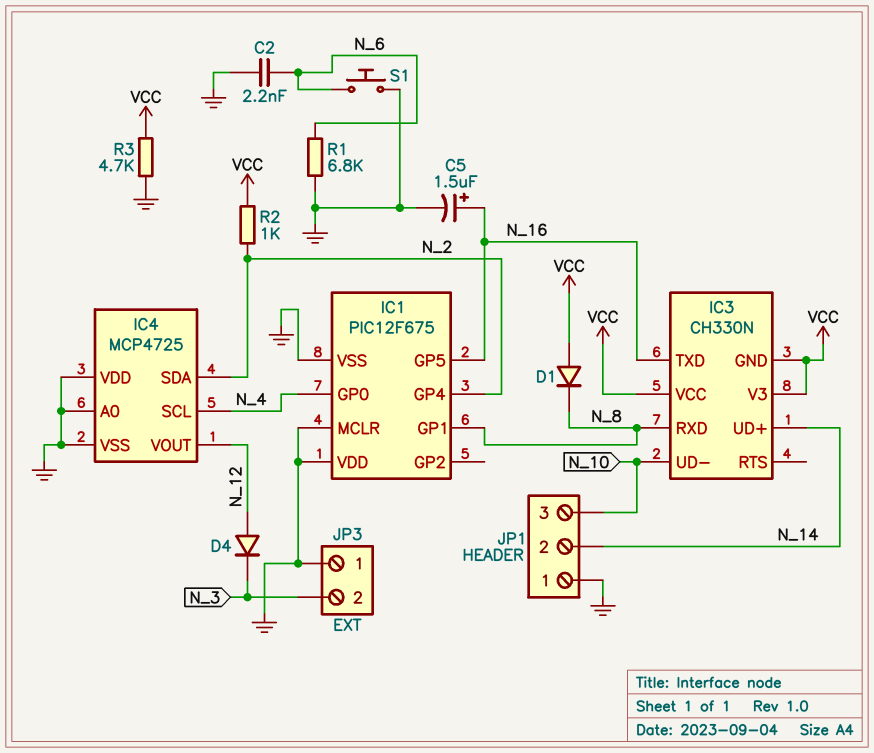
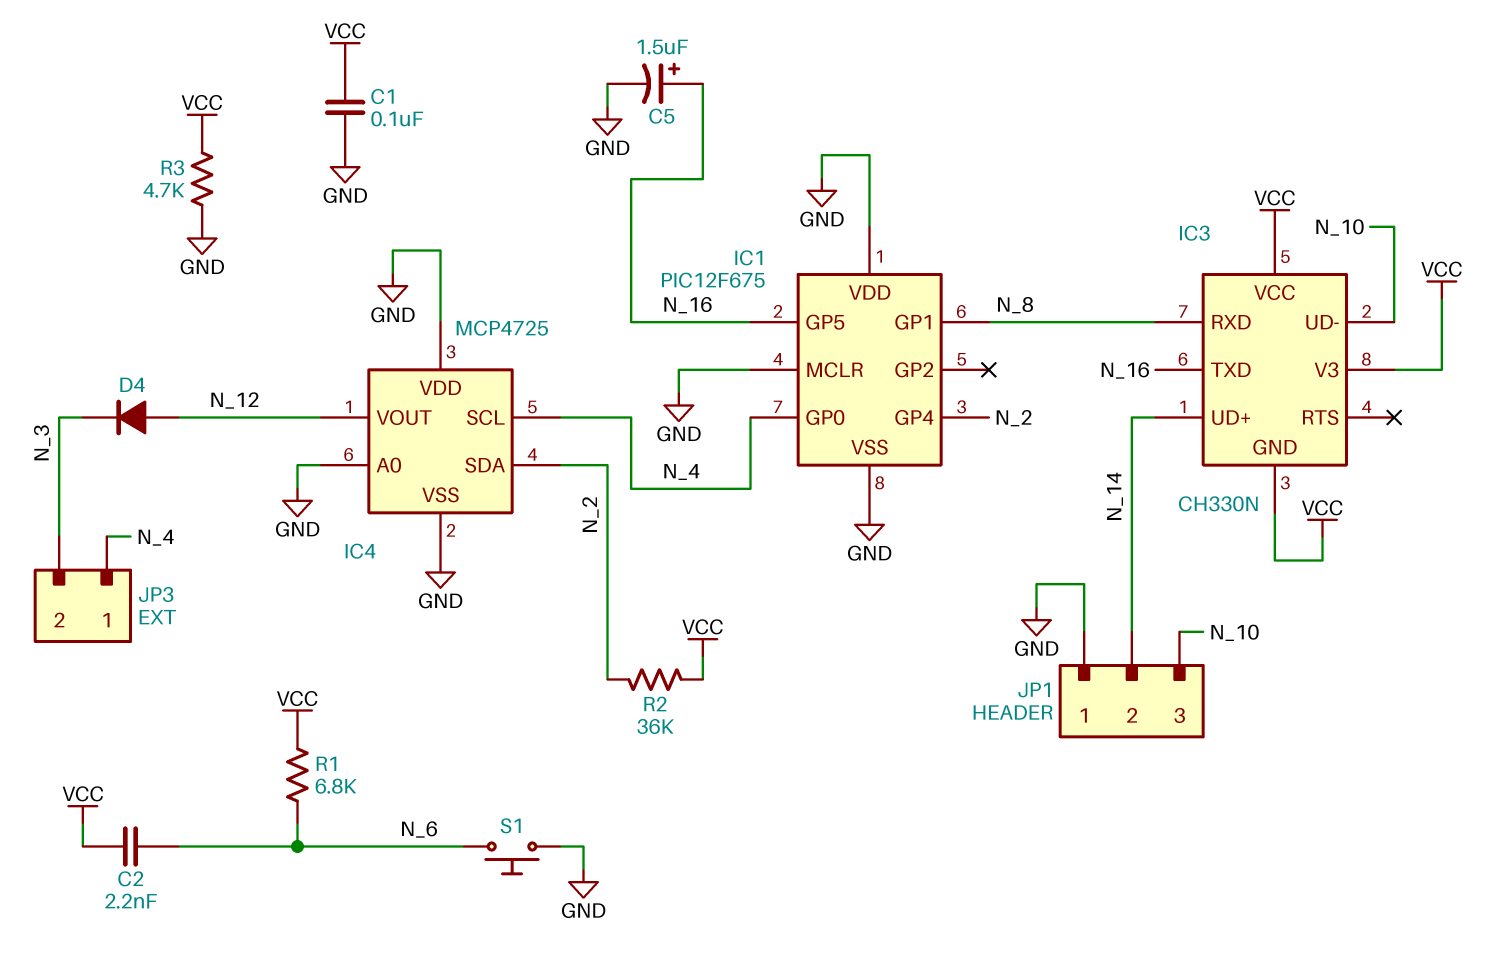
C1: none -> 100nF (GND, VCC)
C2: 2.2nF (GND, N_6) -> 2.2nF (N_6, VCC)
D1: diode (A VCC, K N_8) -> none
JP3 pin 1: GND -> N_4
R1: 6.8k (GND, N_6) -> 6.8k (N_6, VCC)
R2: 1k (N_2, VCC) -> 36k (N_2, VCC)

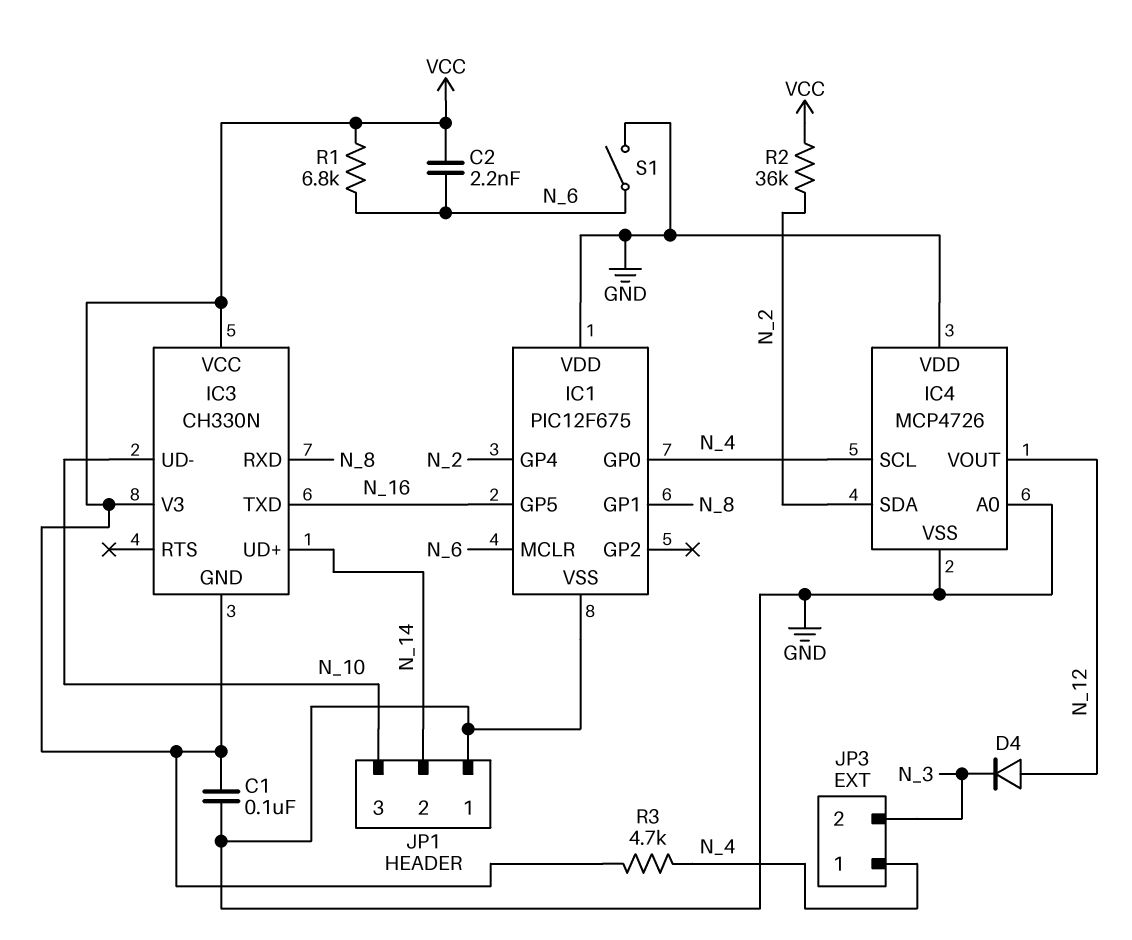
C5: 1.5uF (plus N_16, minus GND) -> none
IC1 pin MCLR: GND -> N_6
IC4: MCP4725 -> MCP4726
R3: 4.7k (GND, VCC) -> 4.7k (N_4, VCC)
S1: button (GND, N_6) -> switch (GND, N_6)

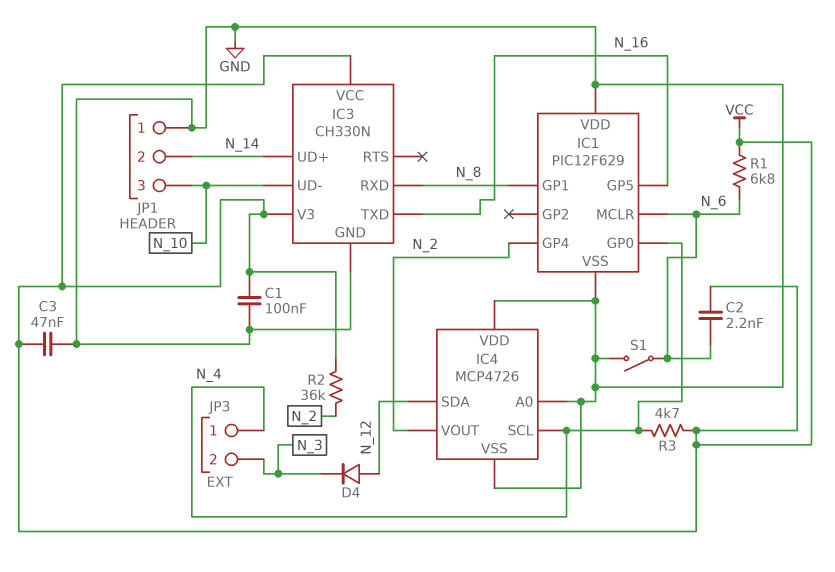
C3: none -> 47nF (GND, VCC)
IC1: PIC12F675 -> PIC12F629
IC3 pin GND: VCC -> GND
IC4 pin SDA: N_2 -> N_12
IC4 pin VOUT: N_12 -> N_2

